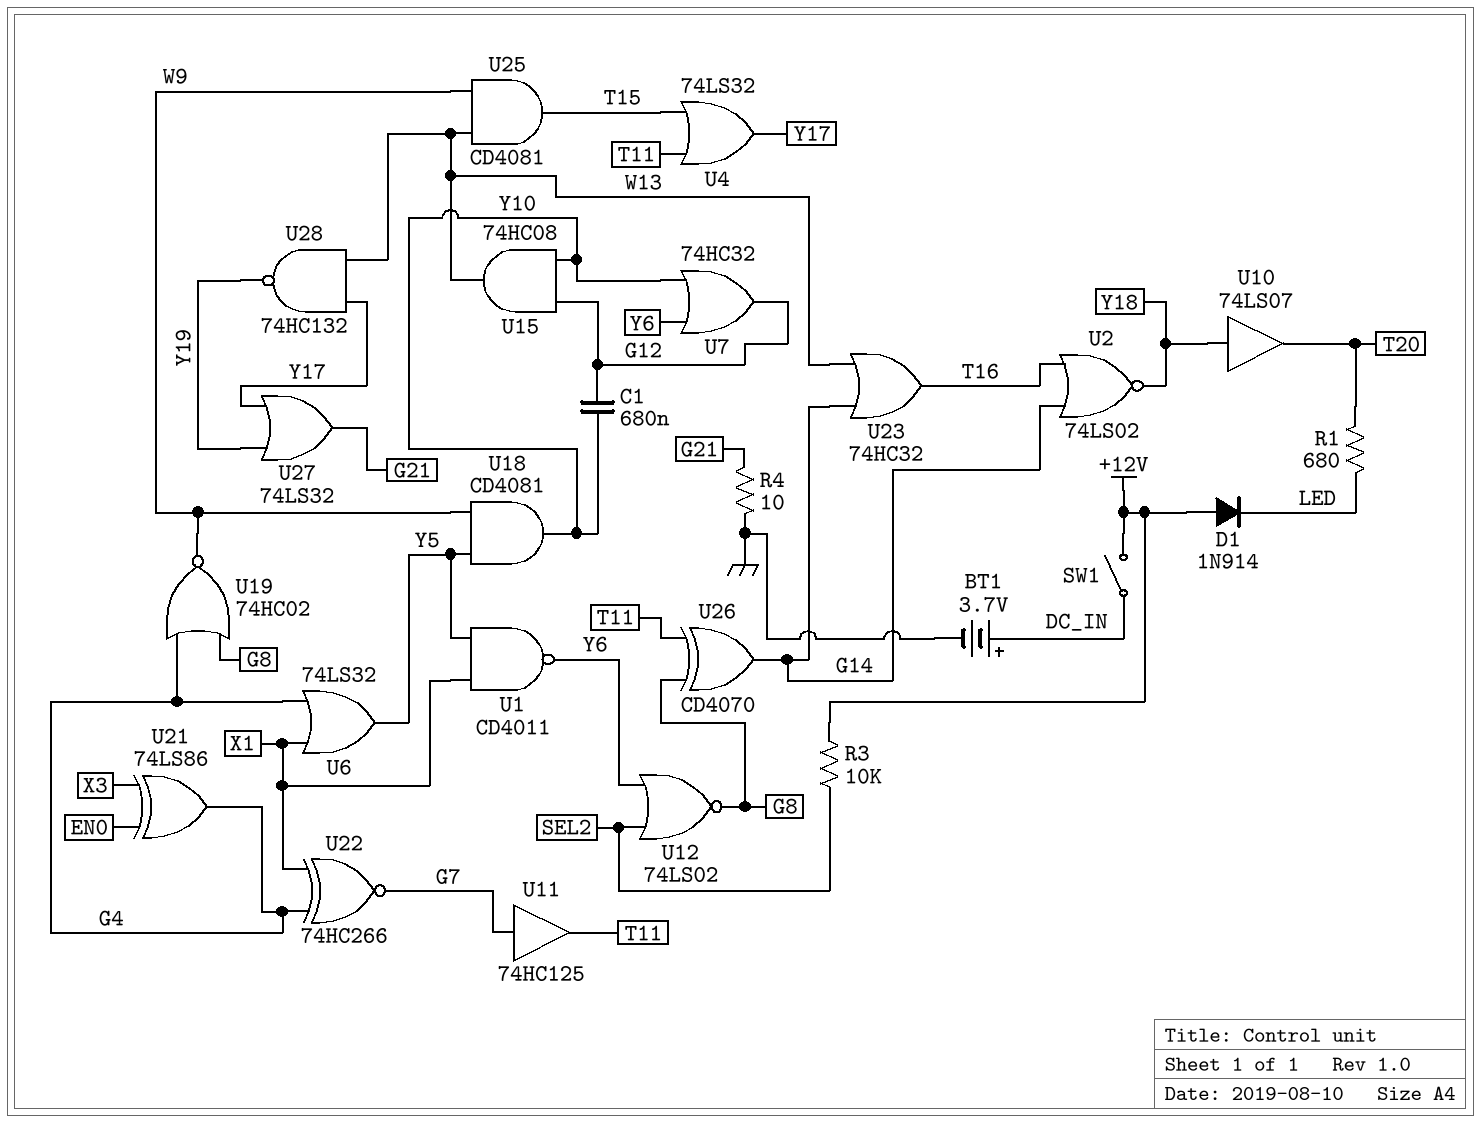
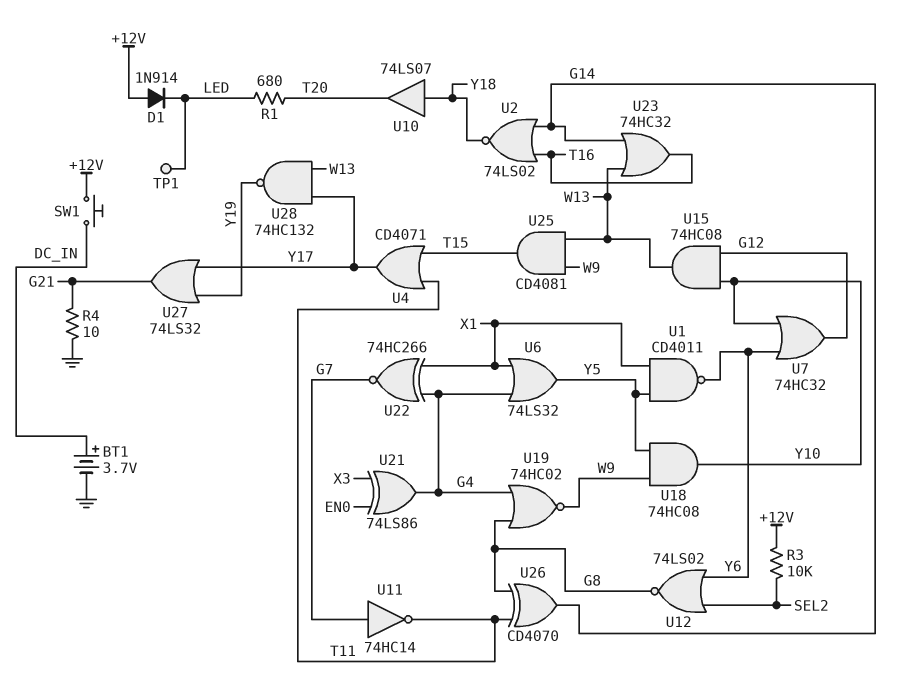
C1: 680nF (G12, Y10) -> none
SW1: switch (+12V, DC_IN) -> button (+12V, DC_IN)
TP1: none -> test point (LED)
U4: OR 74LS32 (in T11, in T15, out Y17) -> OR CD4071 (in T11, in T15, out Y17)
U11: buffer 74HC125 (in G7, out T11) -> NOT 74HC14 (in G7, out T11)
U18: AND CD4081 (in W9, in Y5, out Y10) -> AND 74HC08 (in W9, in Y5, out Y10)

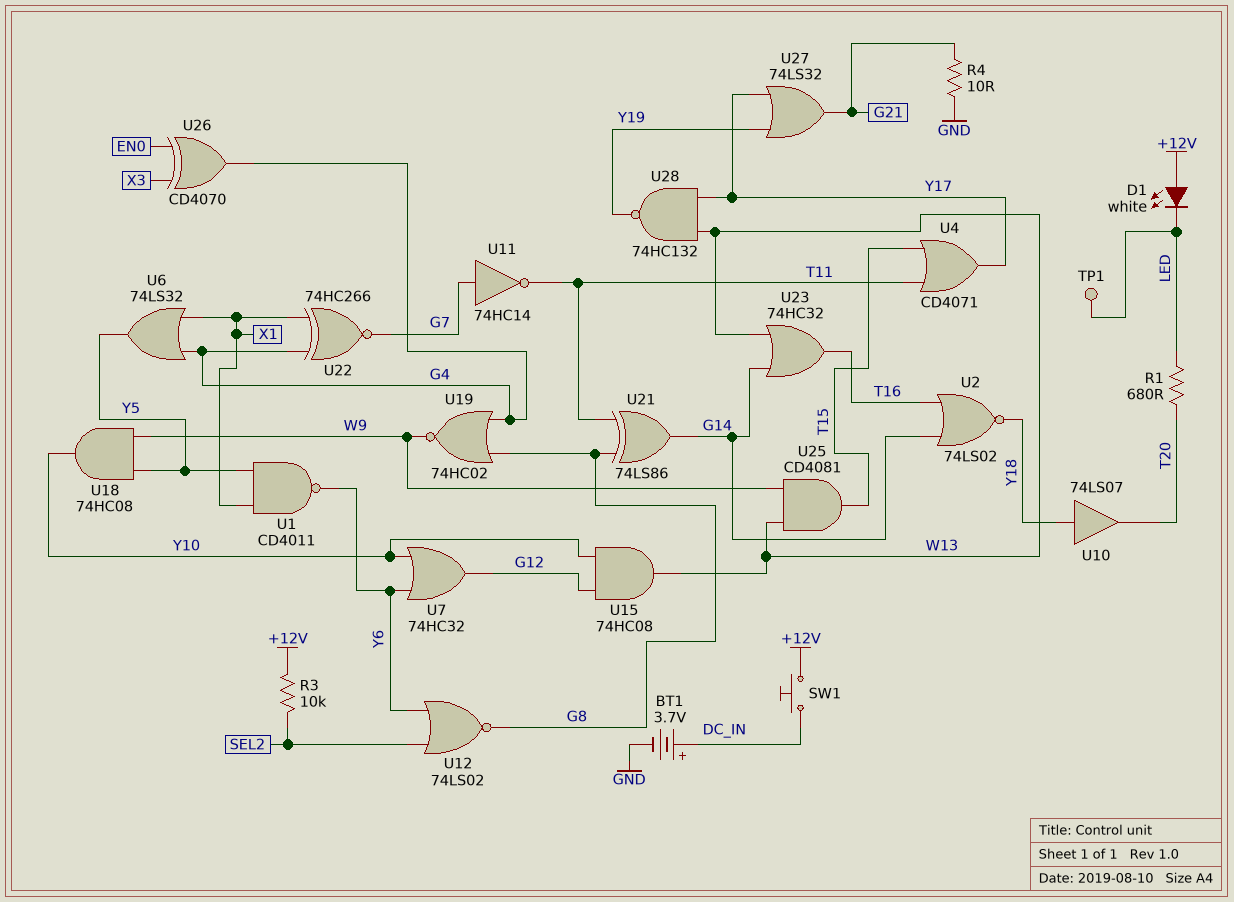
D1: diode 1N914 (A +12V, K LED) -> LED white (A +12V, K LED)
U21: XOR 74LS86 (in EN0, in X3, out G4) -> XOR 74LS86 (in G8, in T11, out G14)
U26: XOR CD4070 (in G8, in T11, out G14) -> XOR CD4070 (in EN0, in X3, out G4)

